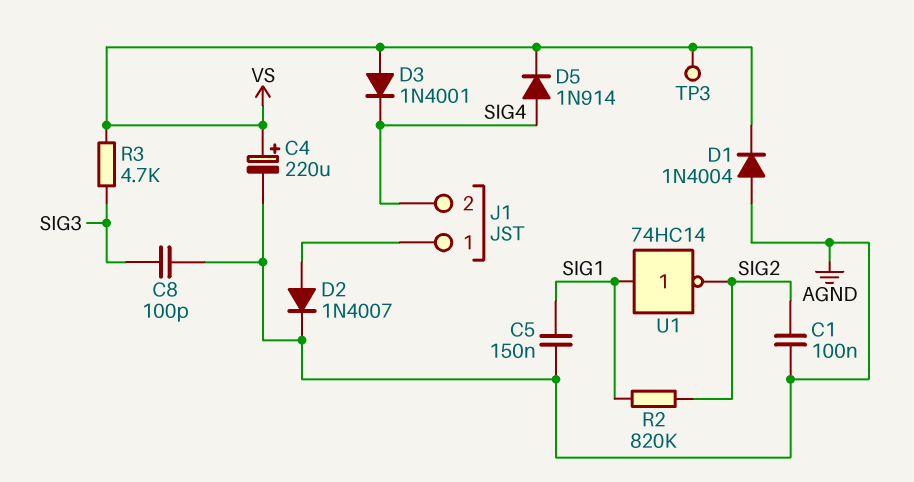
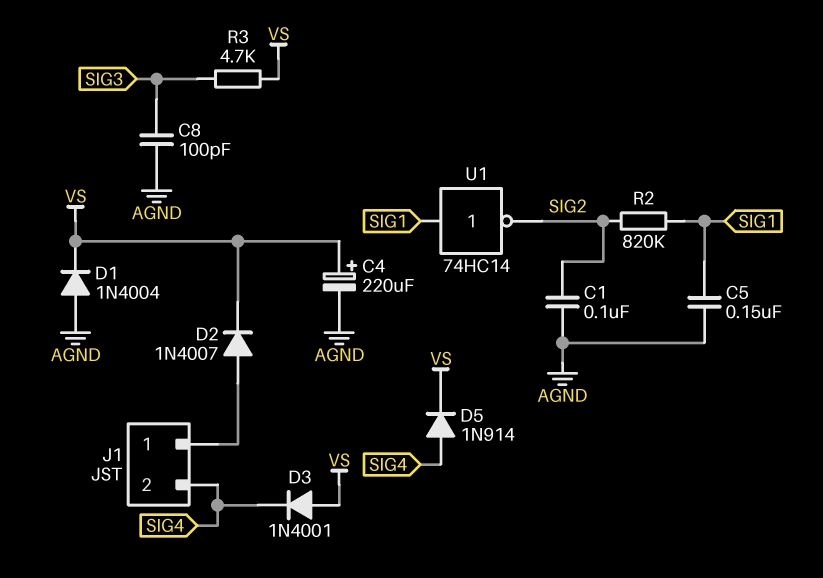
D2: diode 1N4007 (A J1/1, K AGND) -> diode 1N4007 (A J1/1, K VS)
TP3: test point (VS) -> none

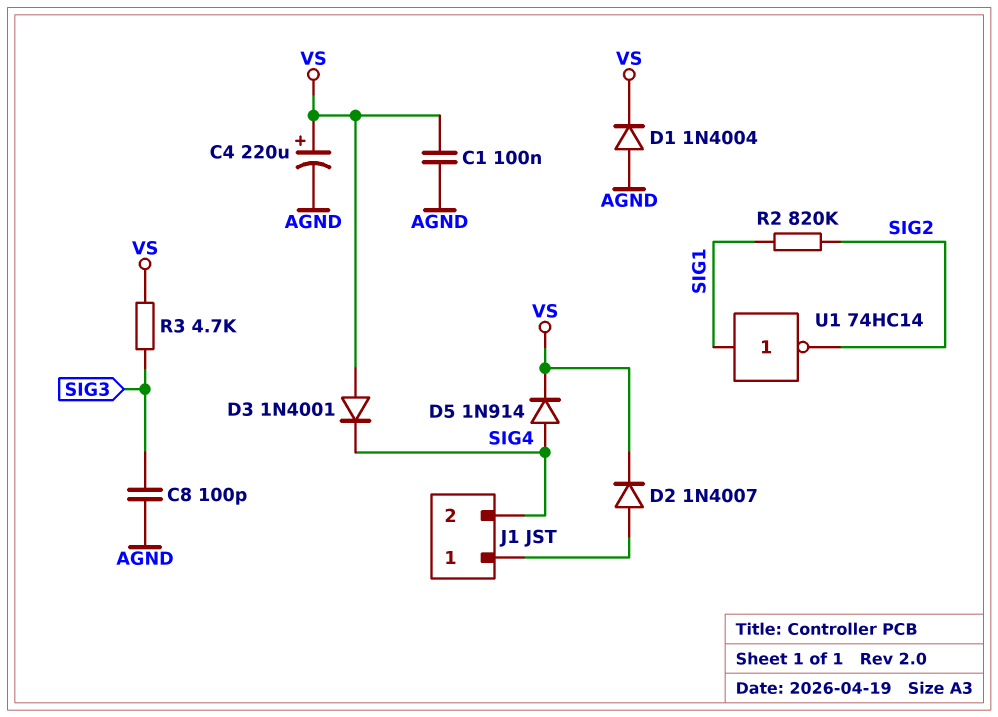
C1: 100nF (AGND, SIG2) -> 100nF (AGND, VS)
C5: 150nF (AGND, SIG1) -> none

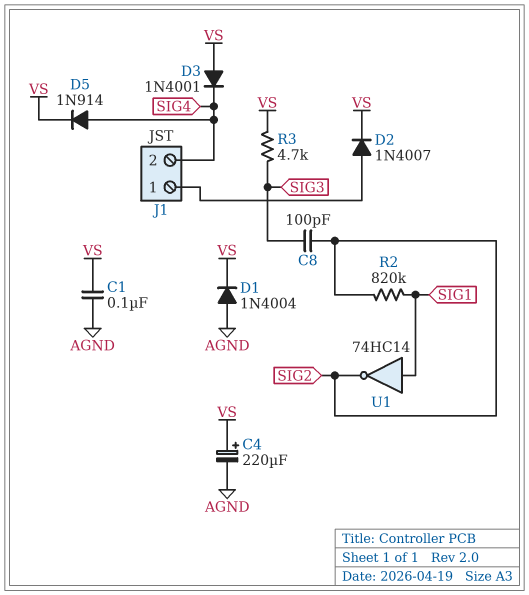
C8: 100pF (AGND, SIG3) -> 100pF (SIG2, SIG3)

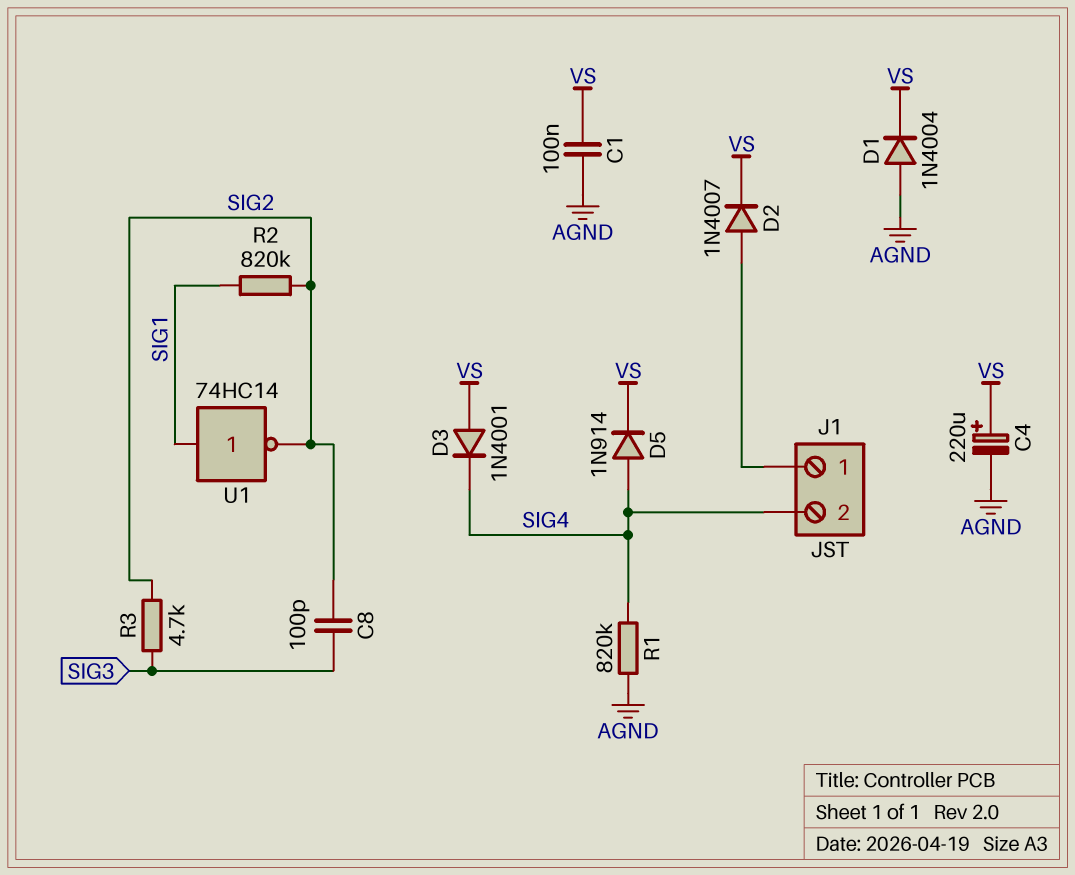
R1: none -> 820k (AGND, SIG4)
R3: 4.7k (SIG3, VS) -> 4.7k (SIG2, SIG3)

